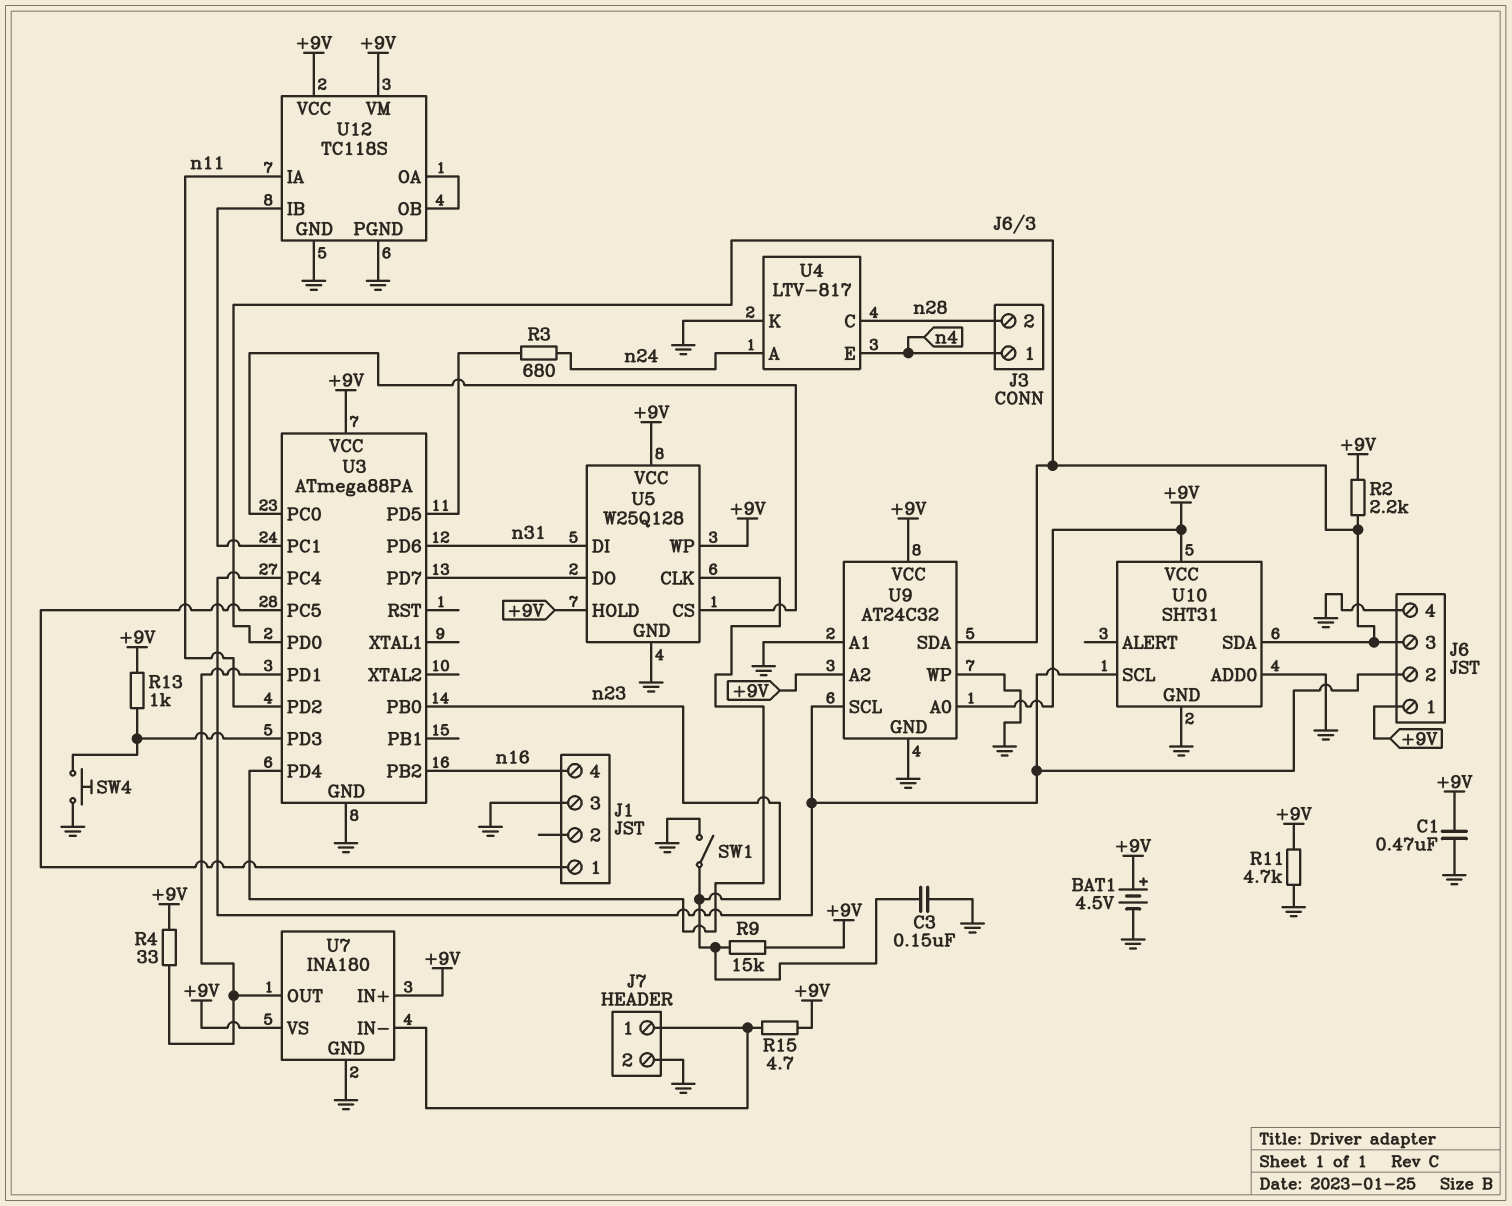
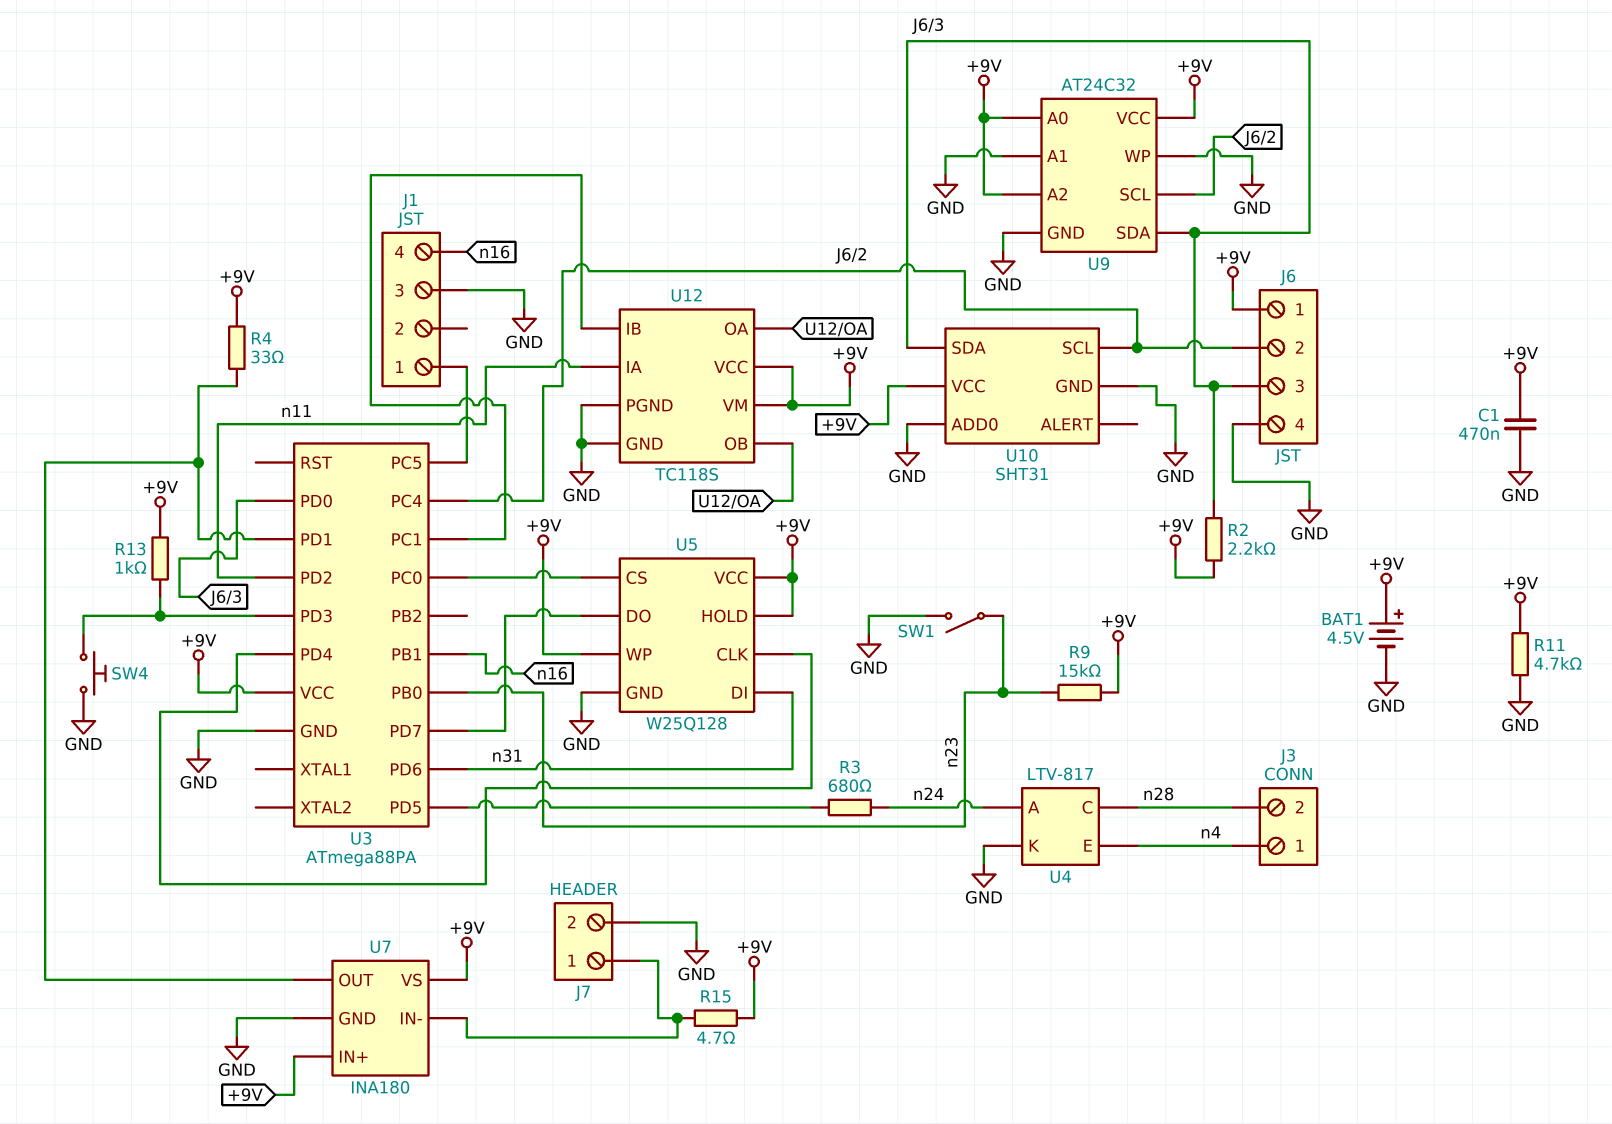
C3: 150nF (GND, n23) -> none
U3 pin PB1: none -> n16
U3 pin PB2: n16 -> none

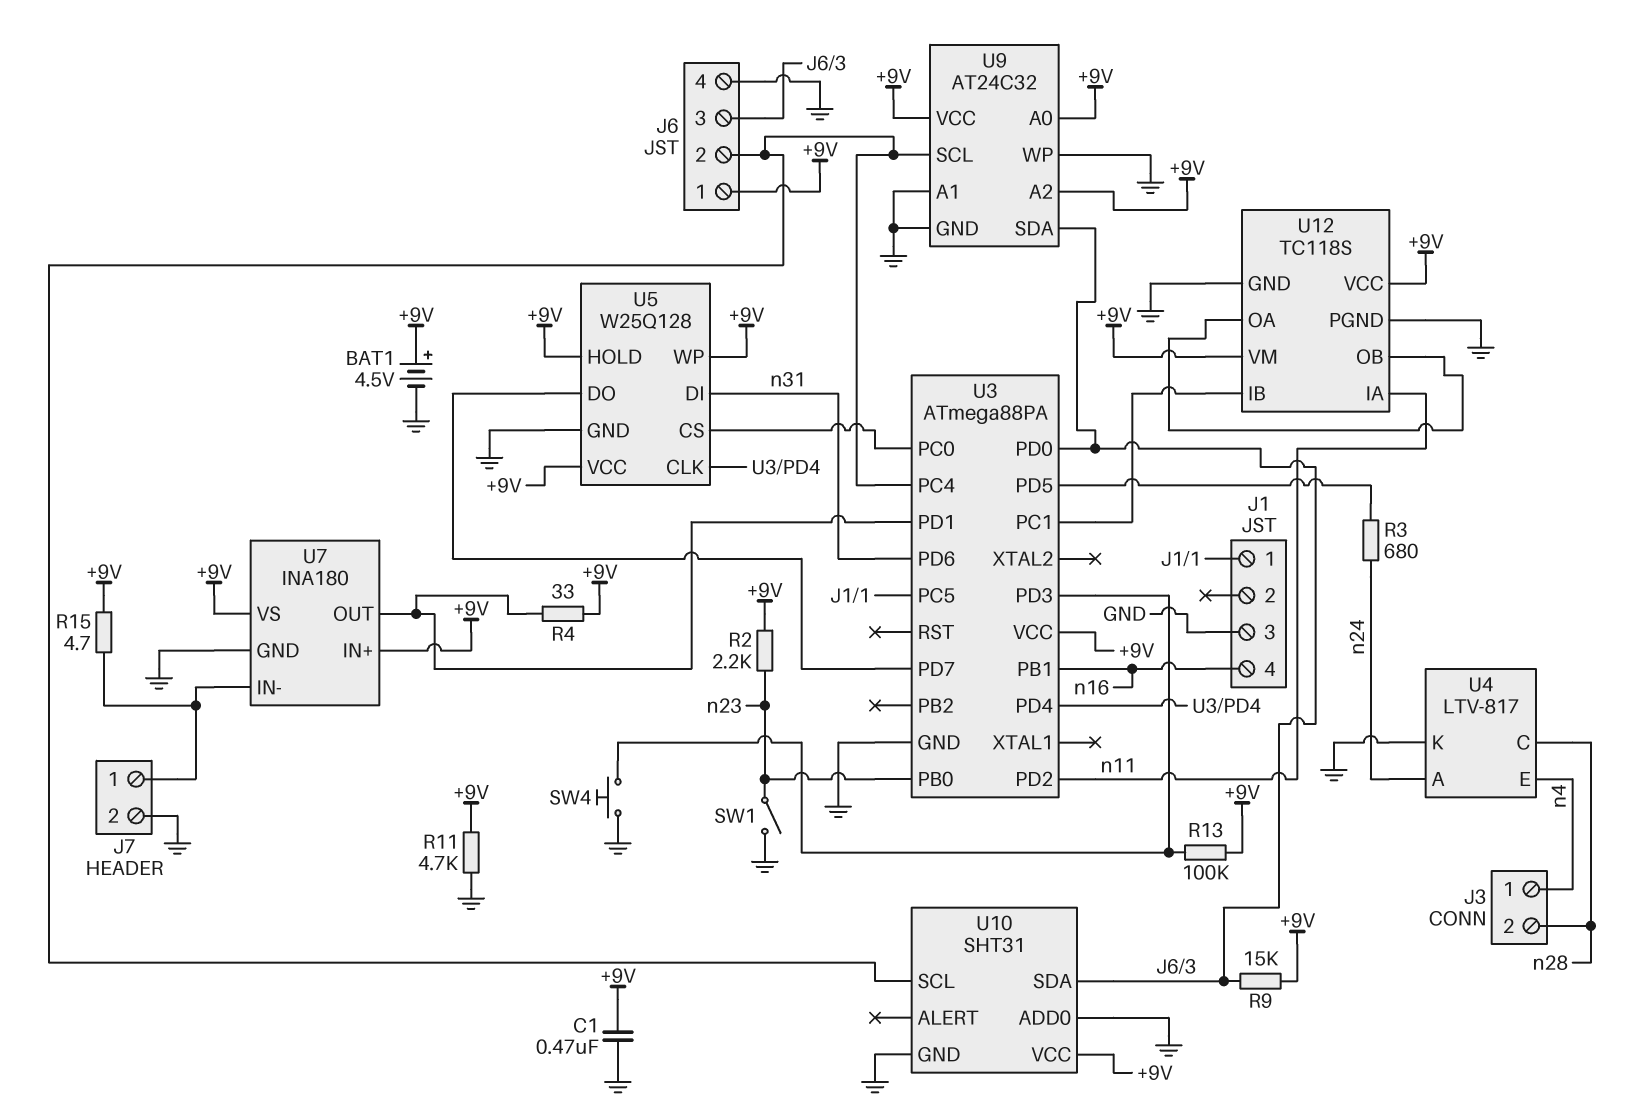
R2: 2.2k (+9V, J6/3) -> 2.2k (+9V, n23)
R9: 15k (+9V, n23) -> 15k (+9V, J6/3)
R13: 1k (+9V, U3/PD3) -> 100k (+9V, U3/PD3)

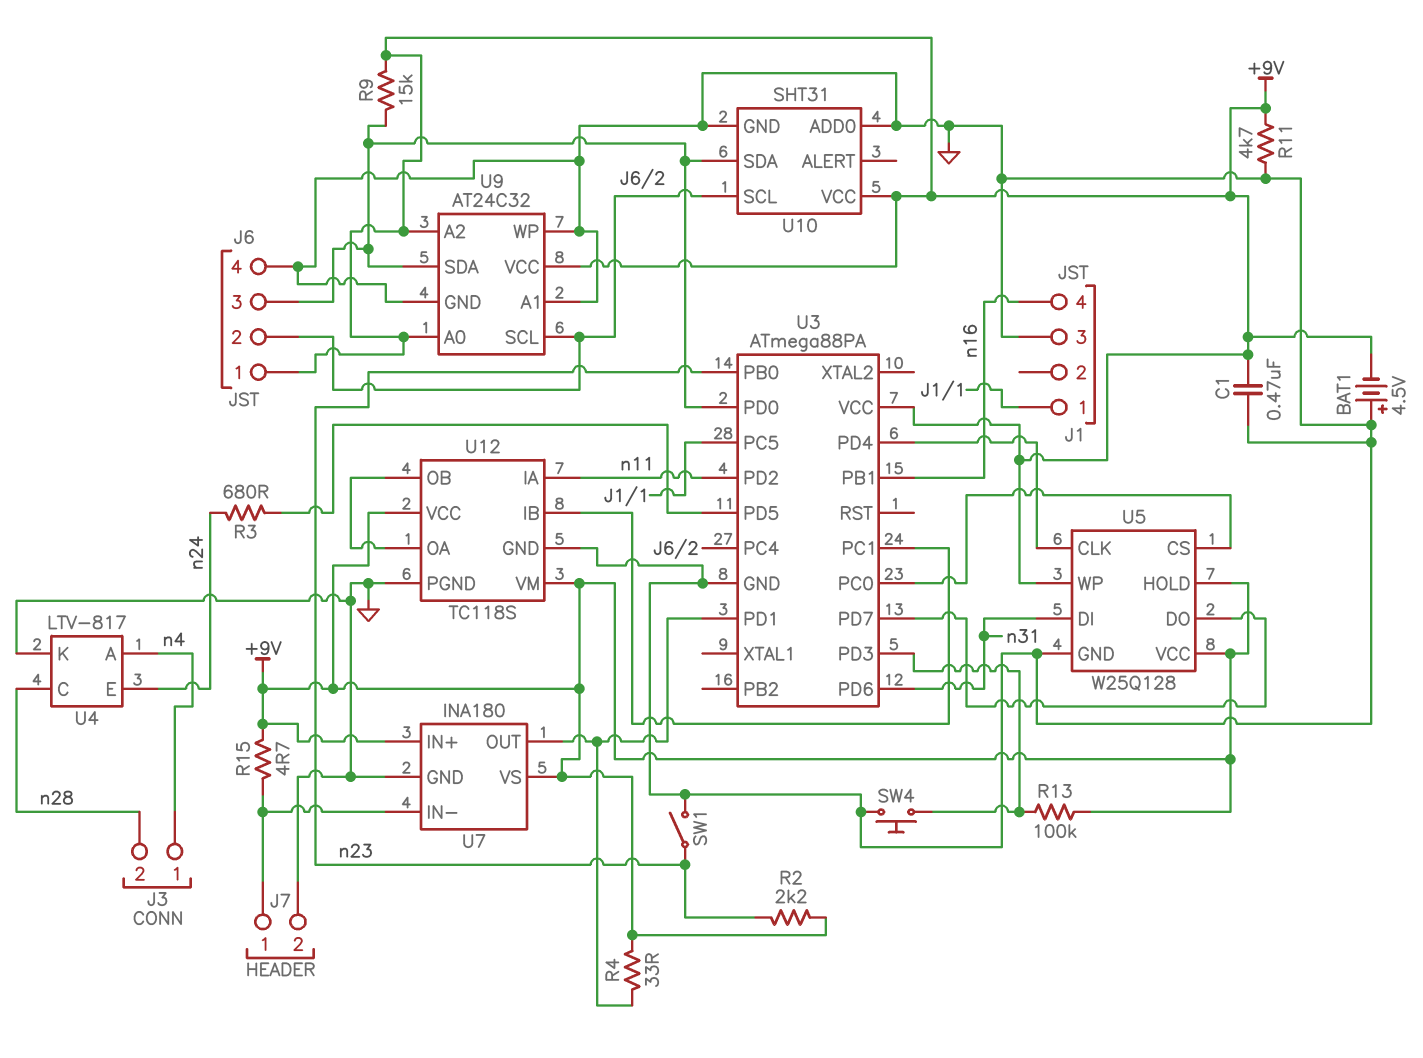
BAT1: 4.5V (plus +9V, minus GND) -> 4.5V (plus GND, minus +9V)
U4 pin A: n24 -> n4
U4 pin E: n4 -> n24

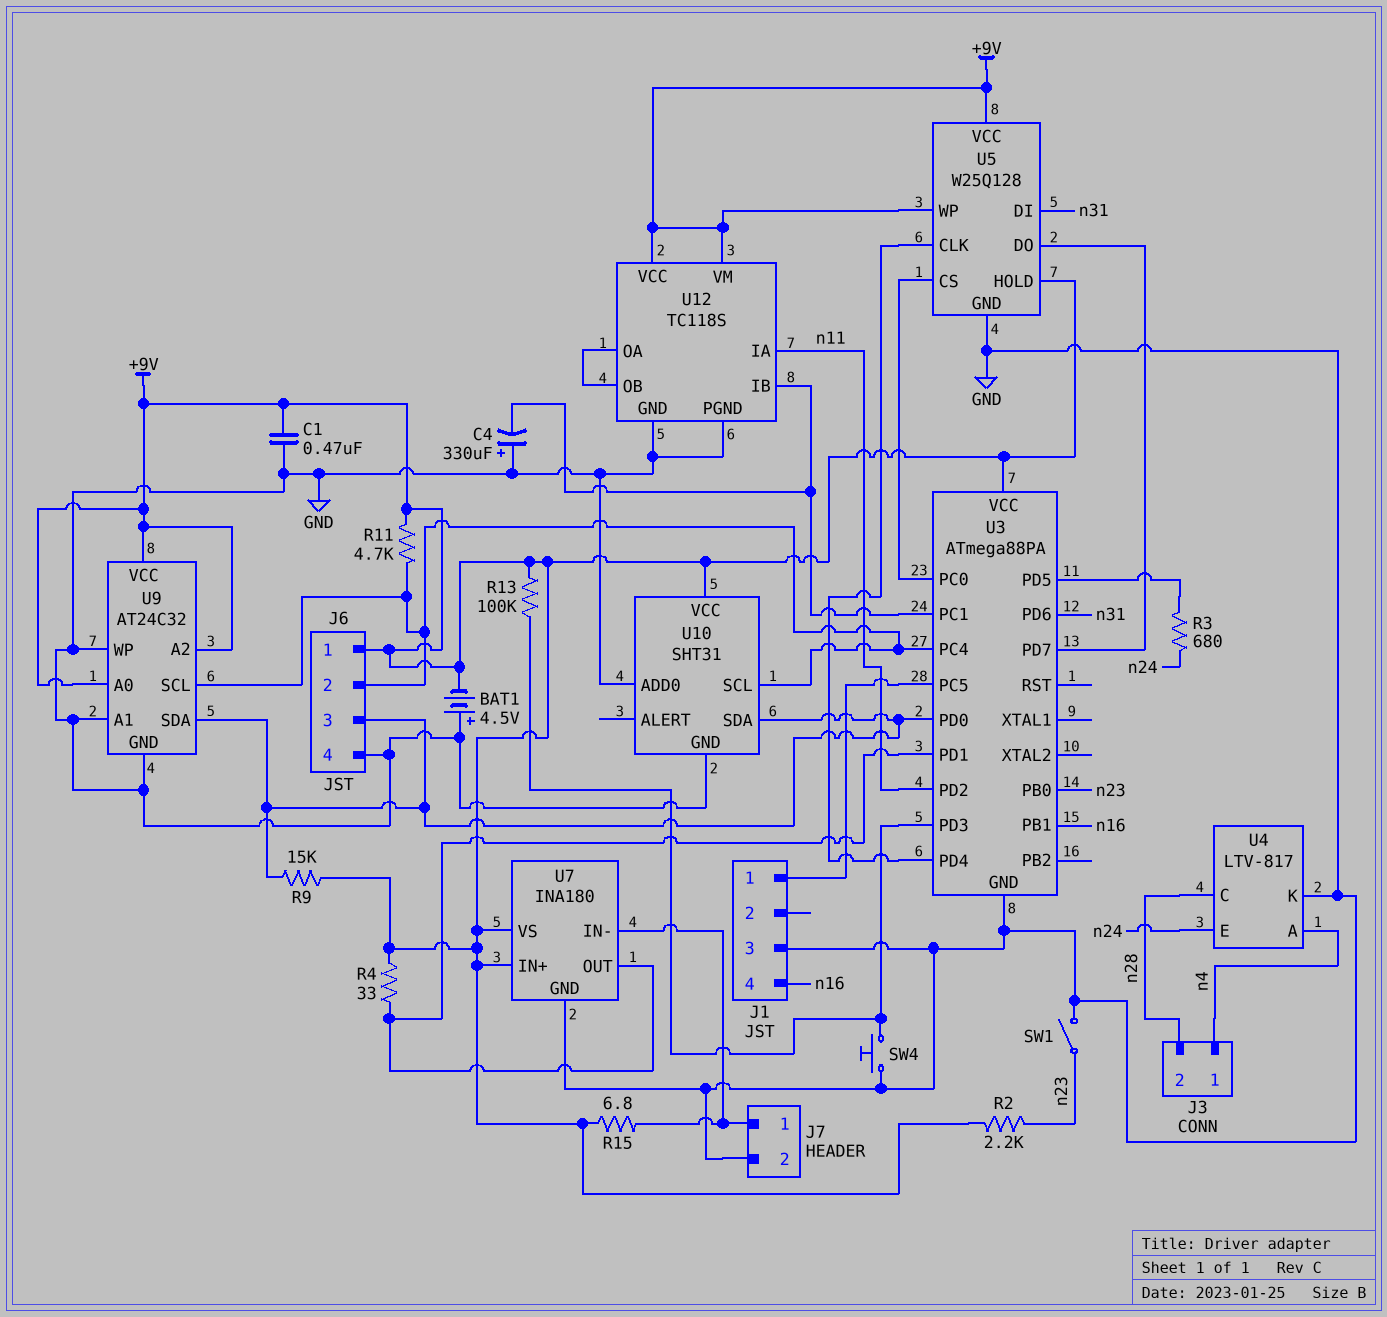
C4: none -> 330uF (plus GND, minus U3/PC1)
R11: 4.7k (+9V, GND) -> 4.7k (+9V, J6/2)
R15: 4.7 (+9V, J7/1) -> 6.8 (+9V, J7/1)

